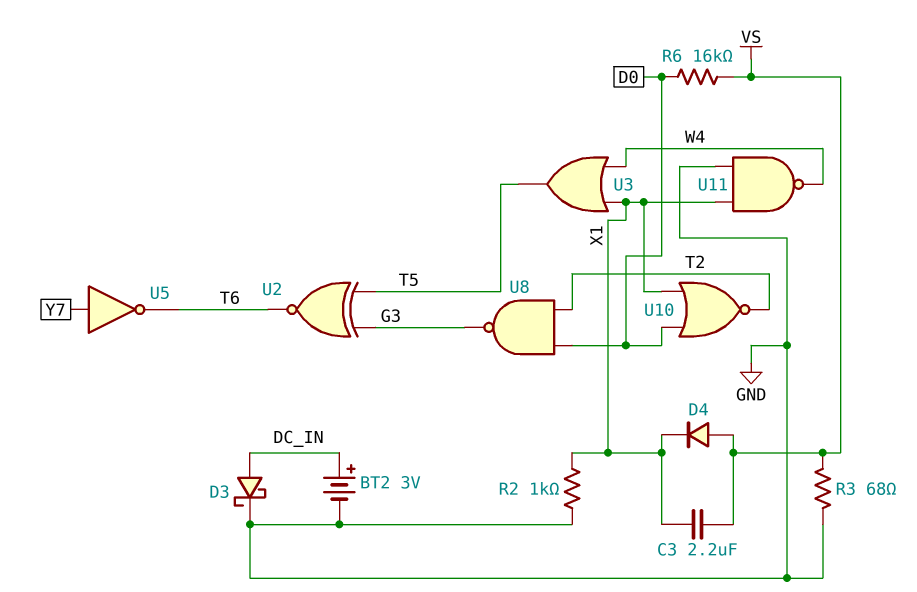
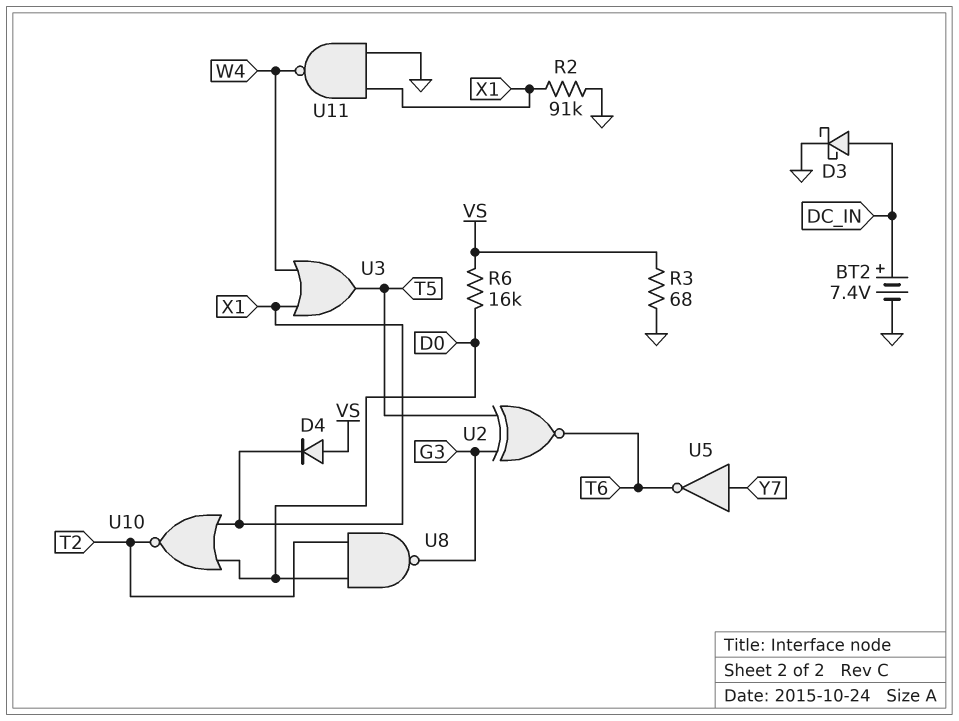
BT2: 3V (plus DC_IN, minus GND) -> 7.4V (plus DC_IN, minus GND)
C3: 2.2uF (VS, X1) -> none
R2: 1k (GND, X1) -> 91k (GND, X1)

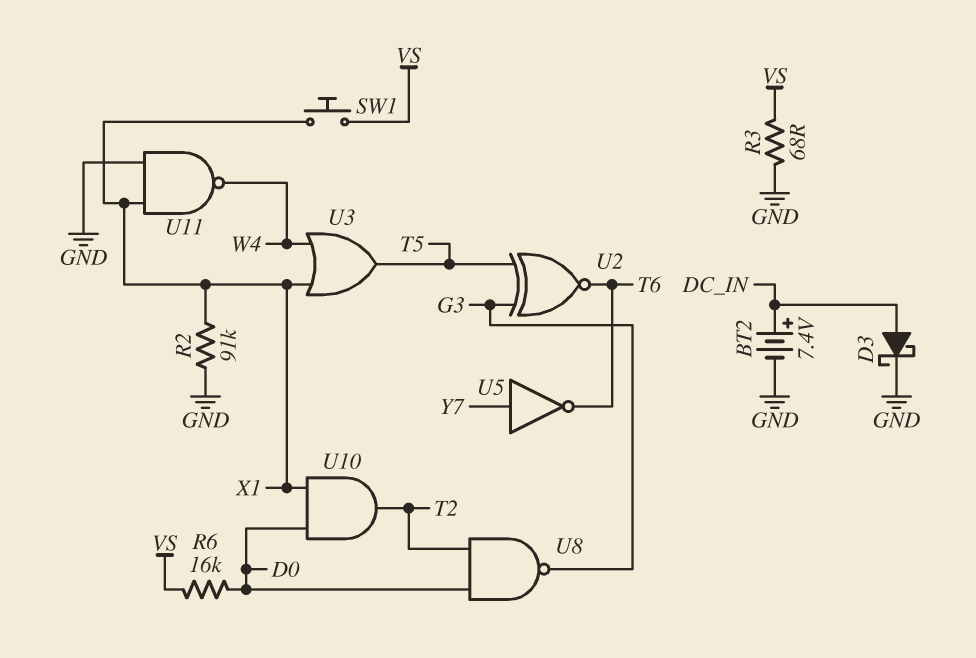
D4: diode (A VS, K X1) -> none
SW1: none -> button (VS, X1)
U10: NOR (in D0, in X1, out T2) -> AND (in D0, in X1, out T2)

